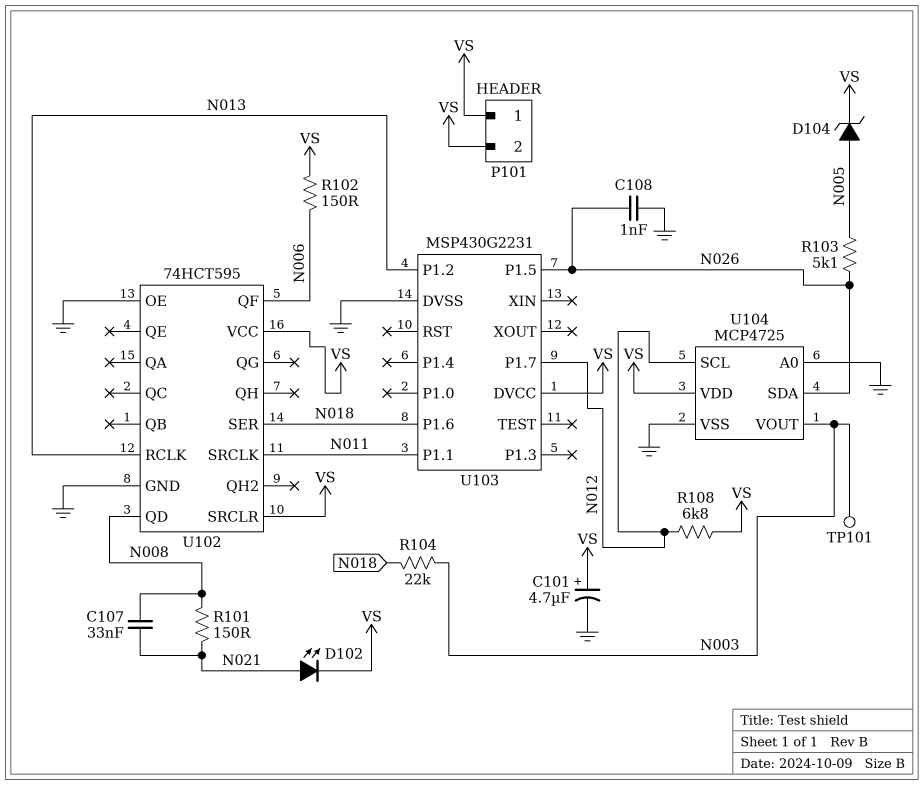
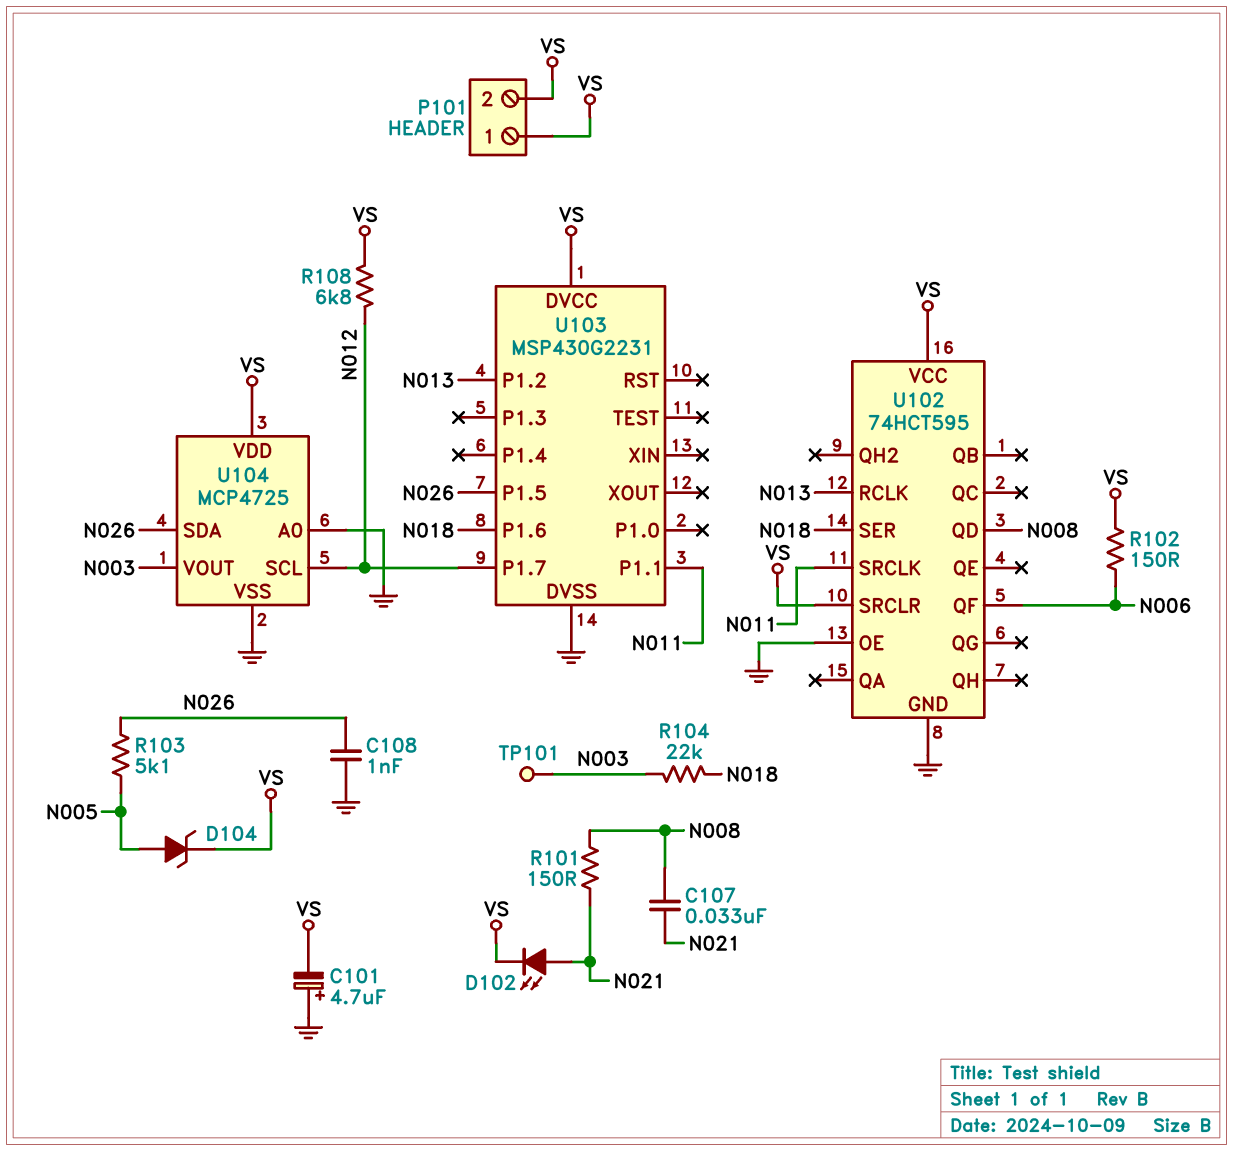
C101: 4.7uF (plus VS, minus GND) -> 4.7uF (plus GND, minus VS)

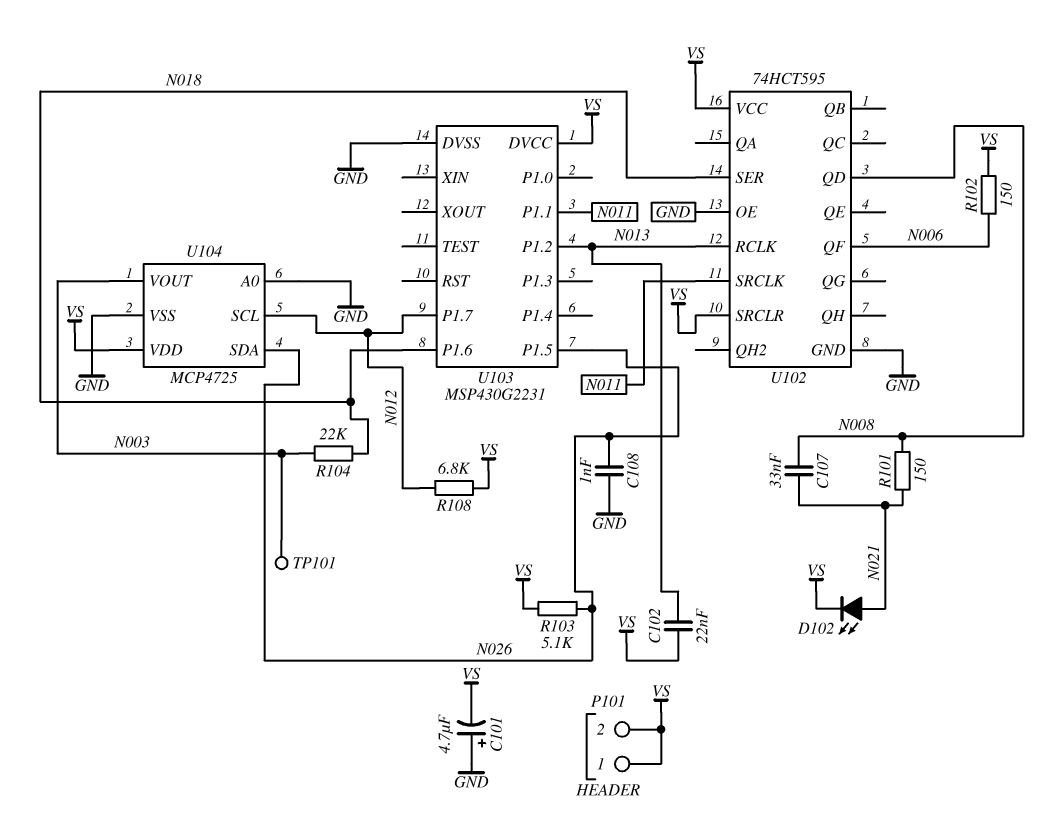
C102: none -> 22nF (N013, VS)
D104: zener (A N005, K VS) -> none
R103: 5.1k (N005, N026) -> 5.1k (N026, VS)

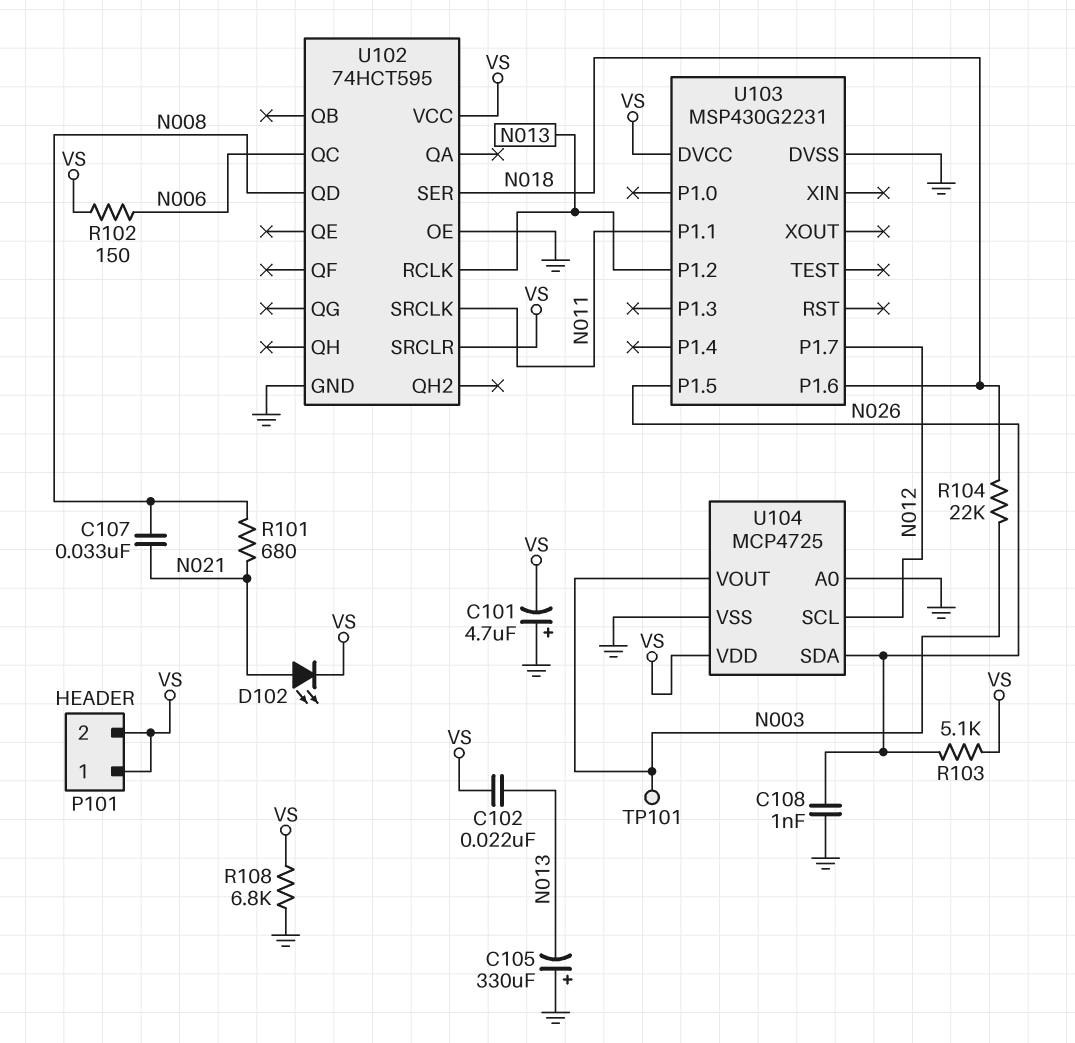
C105: none -> 330uF (plus GND, minus N013)
R101: 150 (N008, N021) -> 680 (N008, N021)
R108: 6.8k (N012, VS) -> 6.8k (GND, VS)
U102 pin QC: none -> N006
U102 pin QF: N006 -> none

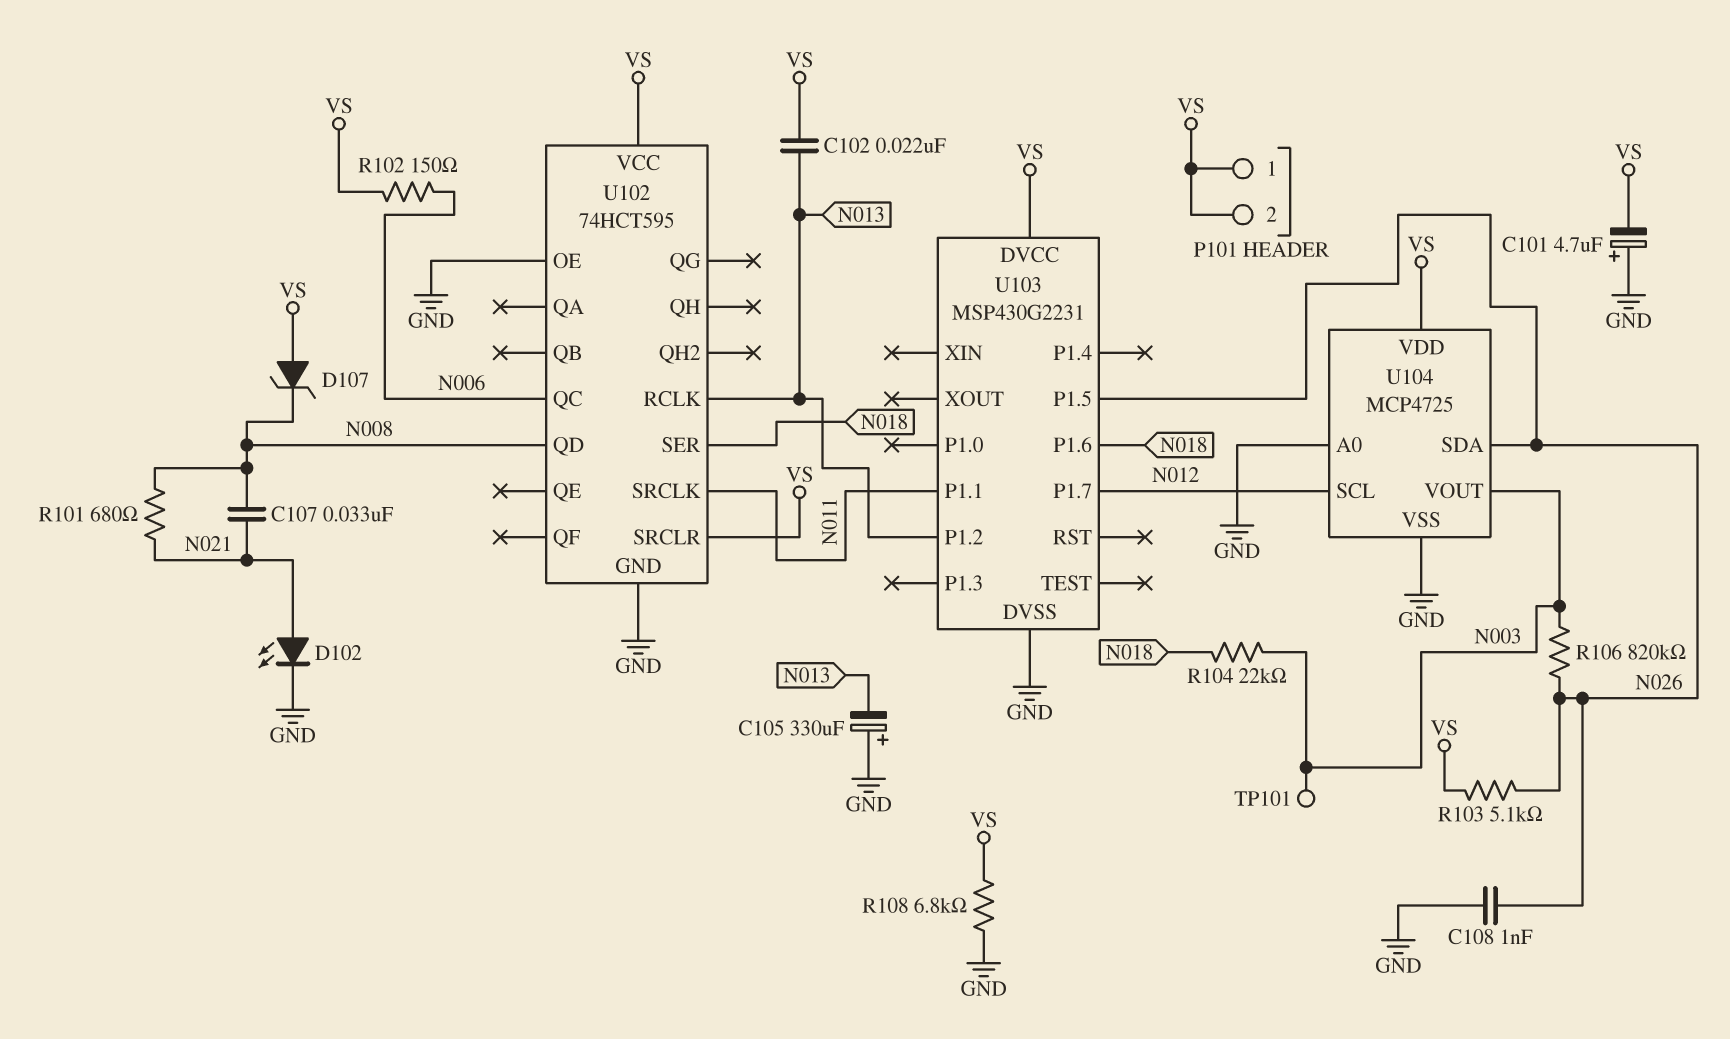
D102: LED (A N021, K VS) -> LED (A N021, K GND)
D107: none -> zener (A VS, K N008)
R106: none -> 820k (N003, N026)

